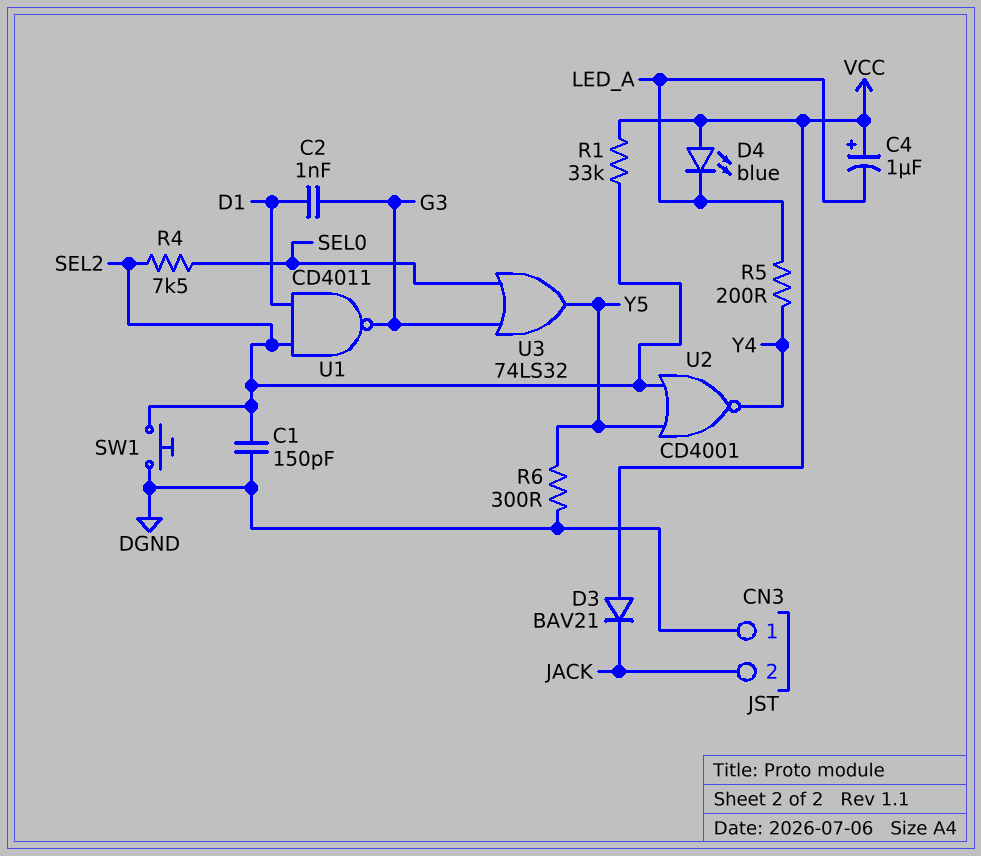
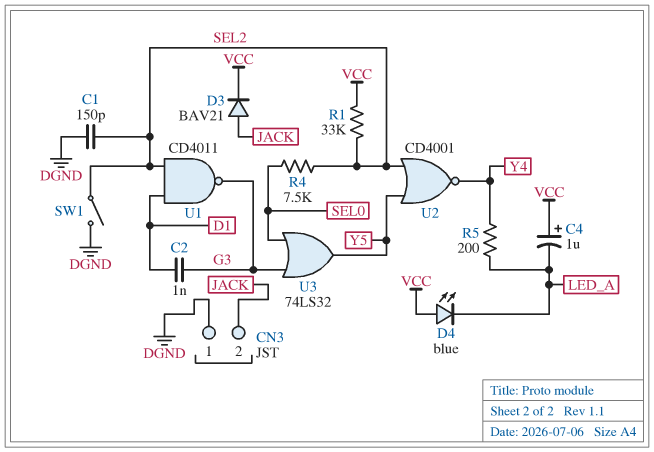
D3: diode BAV21 (A VCC, K JACK) -> diode BAV21 (A JACK, K VCC)
R6: 300 (DGND, Y5) -> none
SW1: button (DGND, SEL2) -> switch (DGND, SEL2)

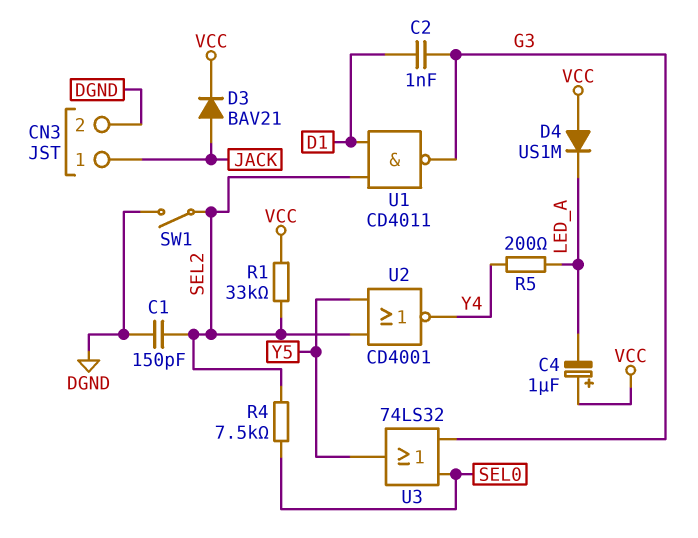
CN3 pin 1: DGND -> JACK
CN3 pin 2: JACK -> DGND
D4: LED blue (A VCC, K LED_A) -> diode US1M (A VCC, K LED_A)

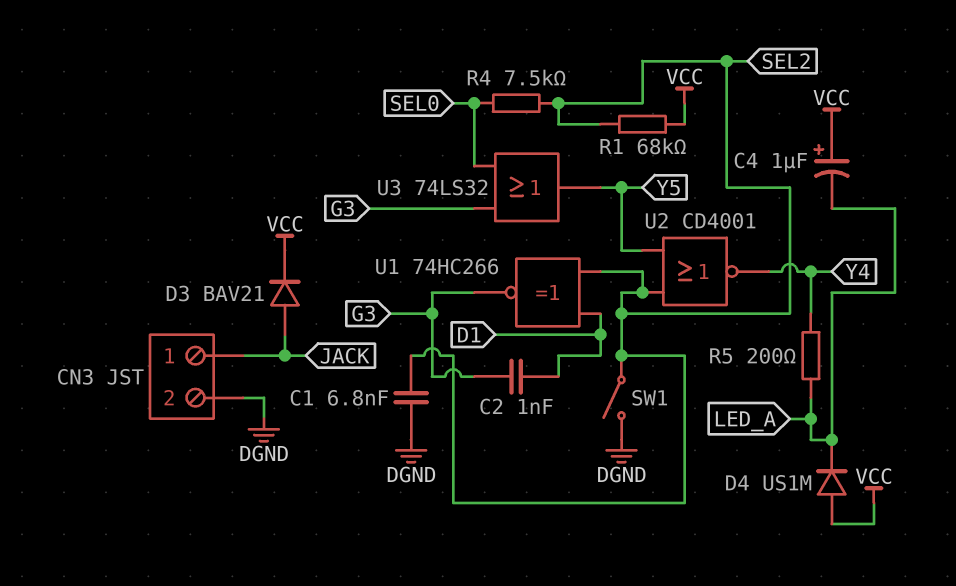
C1: 150pF (DGND, SEL2) -> 6.8nF (DGND, SEL2)
R1: 33k (SEL2, VCC) -> 68k (SEL2, VCC)
U1: NAND CD4011 (in D1, in SEL2, out G3) -> XNOR 74HC266 (in D1, in SEL2, out G3)

